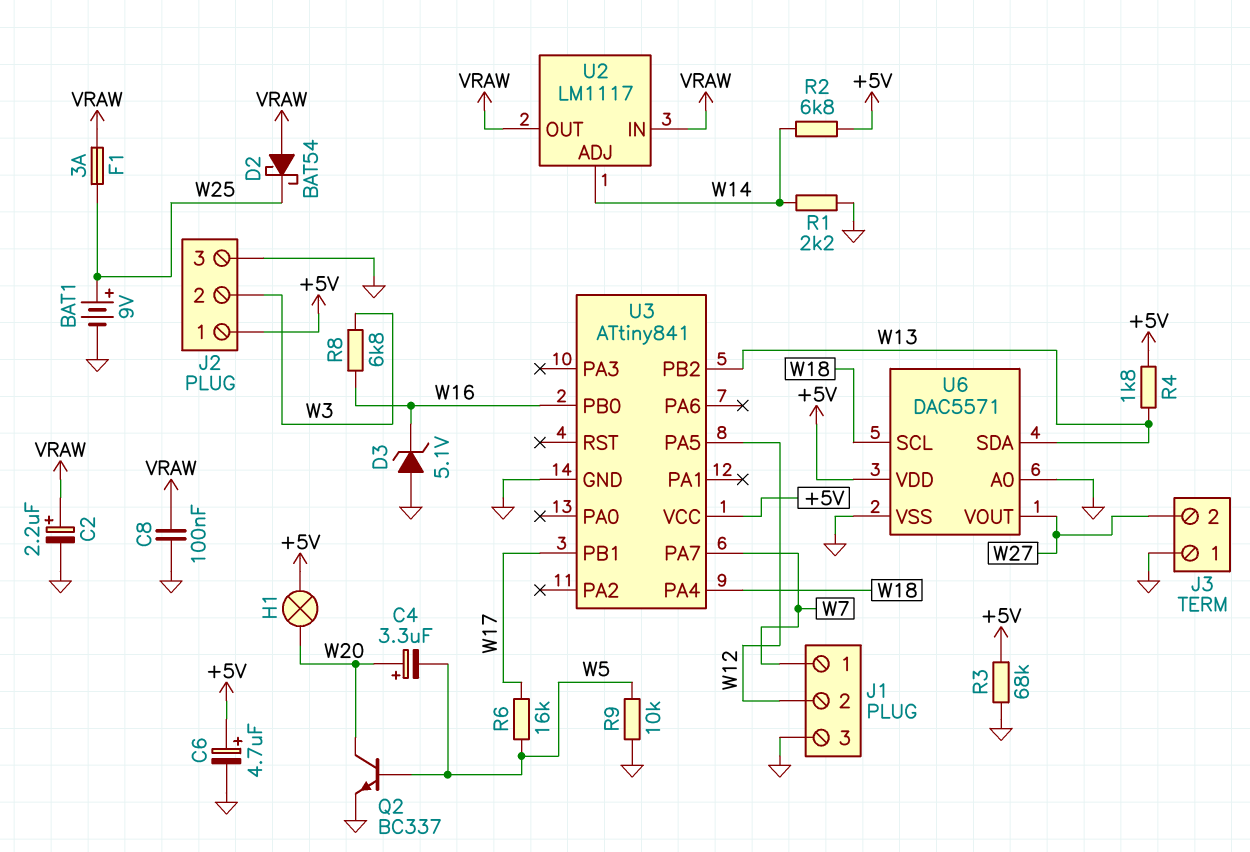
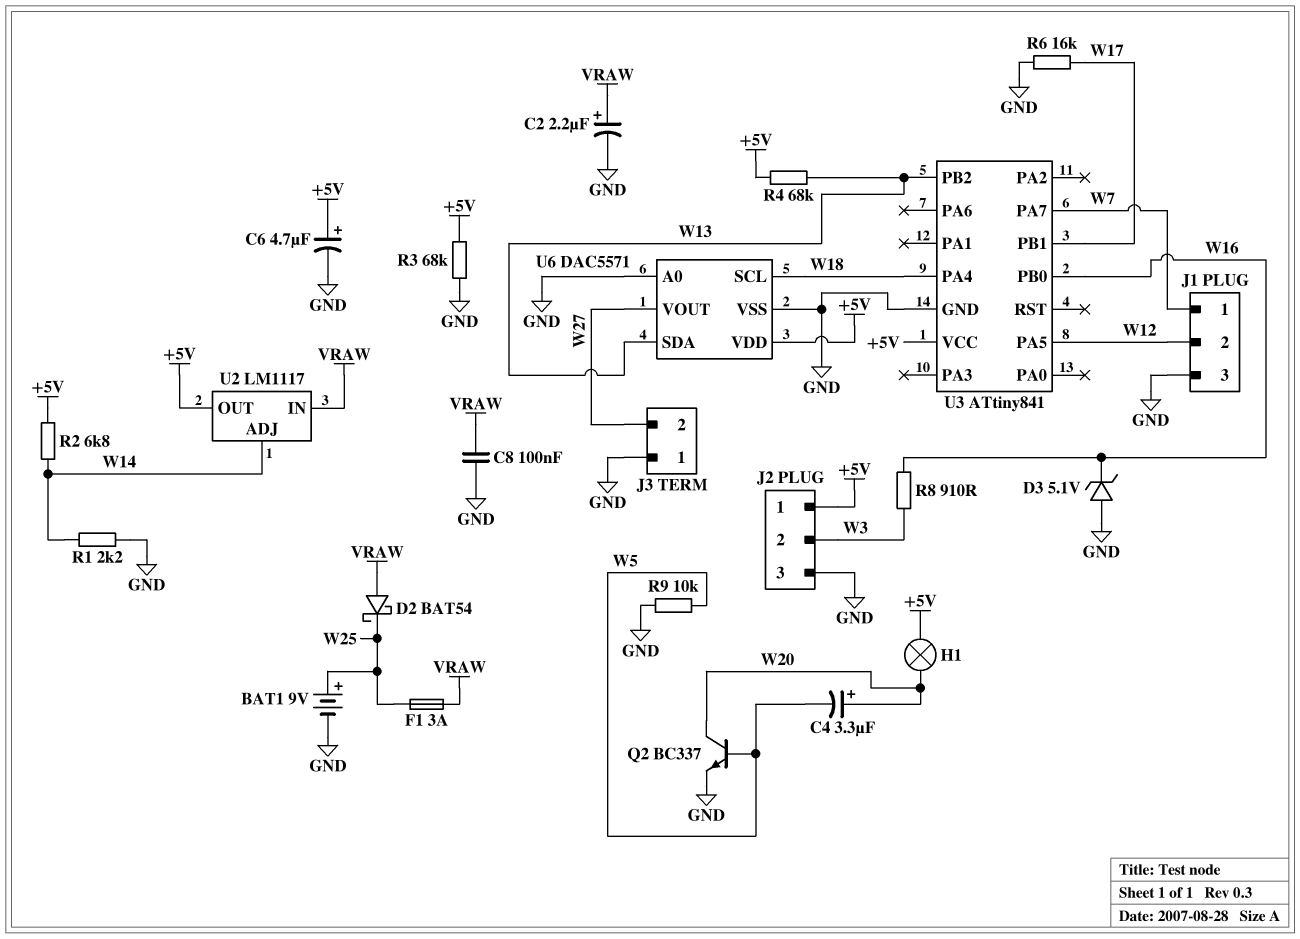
R4: 1.8k (+5V, W13) -> 68k (+5V, W13)
R6: 16k (W5, W17) -> 16k (GND, W17)
R8: 6.8k (W3, W16) -> 910 (W3, W16)
U2 pin OUT: VRAW -> +5V

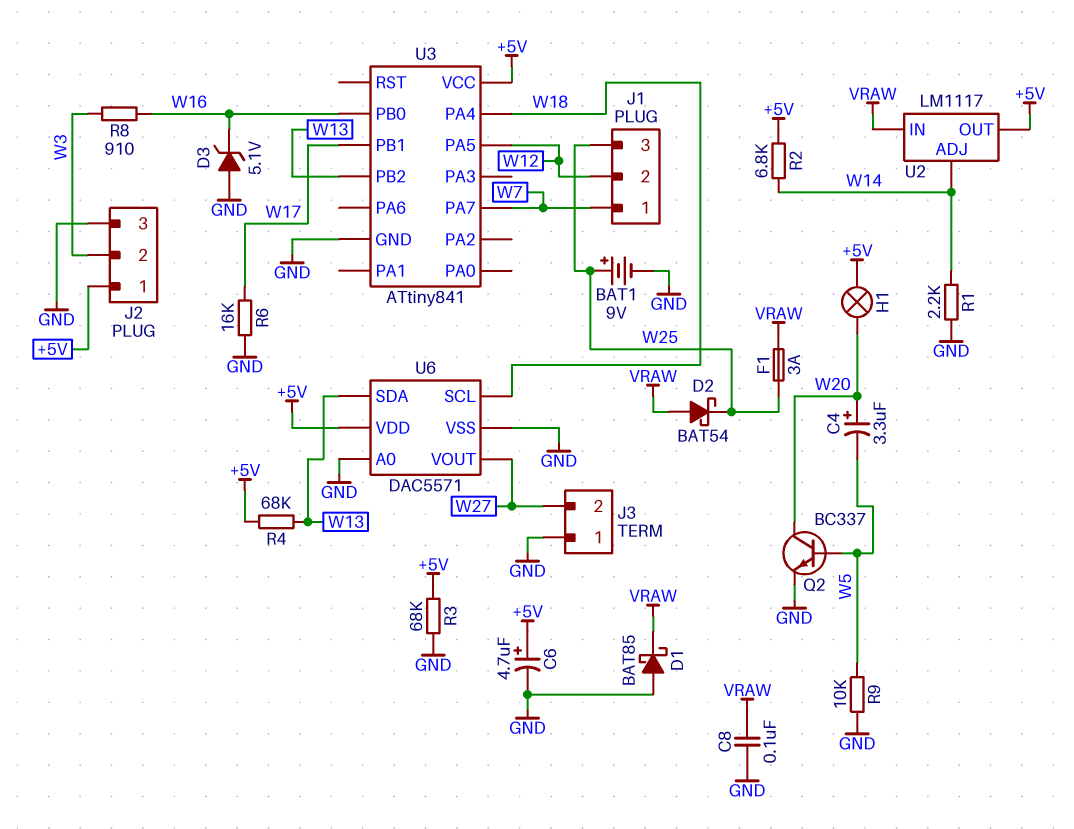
C2: 2.2uF (plus VRAW, minus GND) -> none
D1: none -> schottky BAT85 (A GND, K VRAW)
J1 pin 3: GND -> W25

